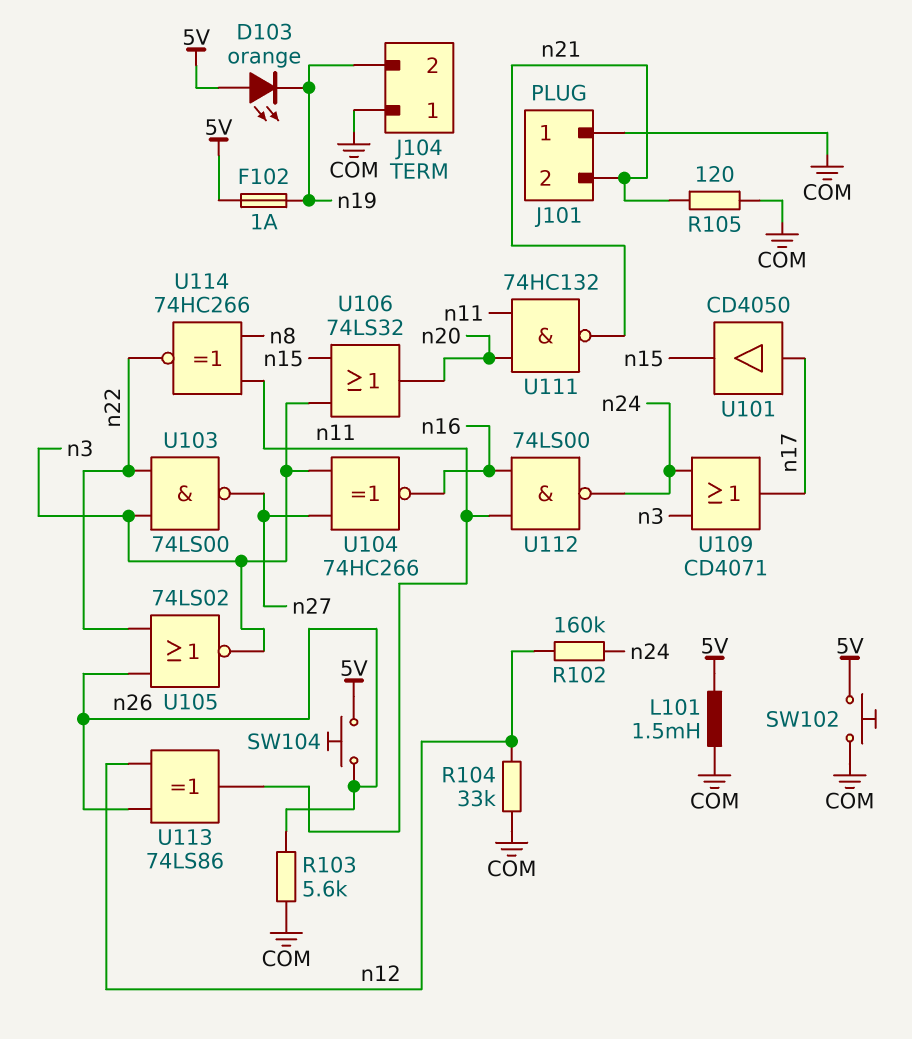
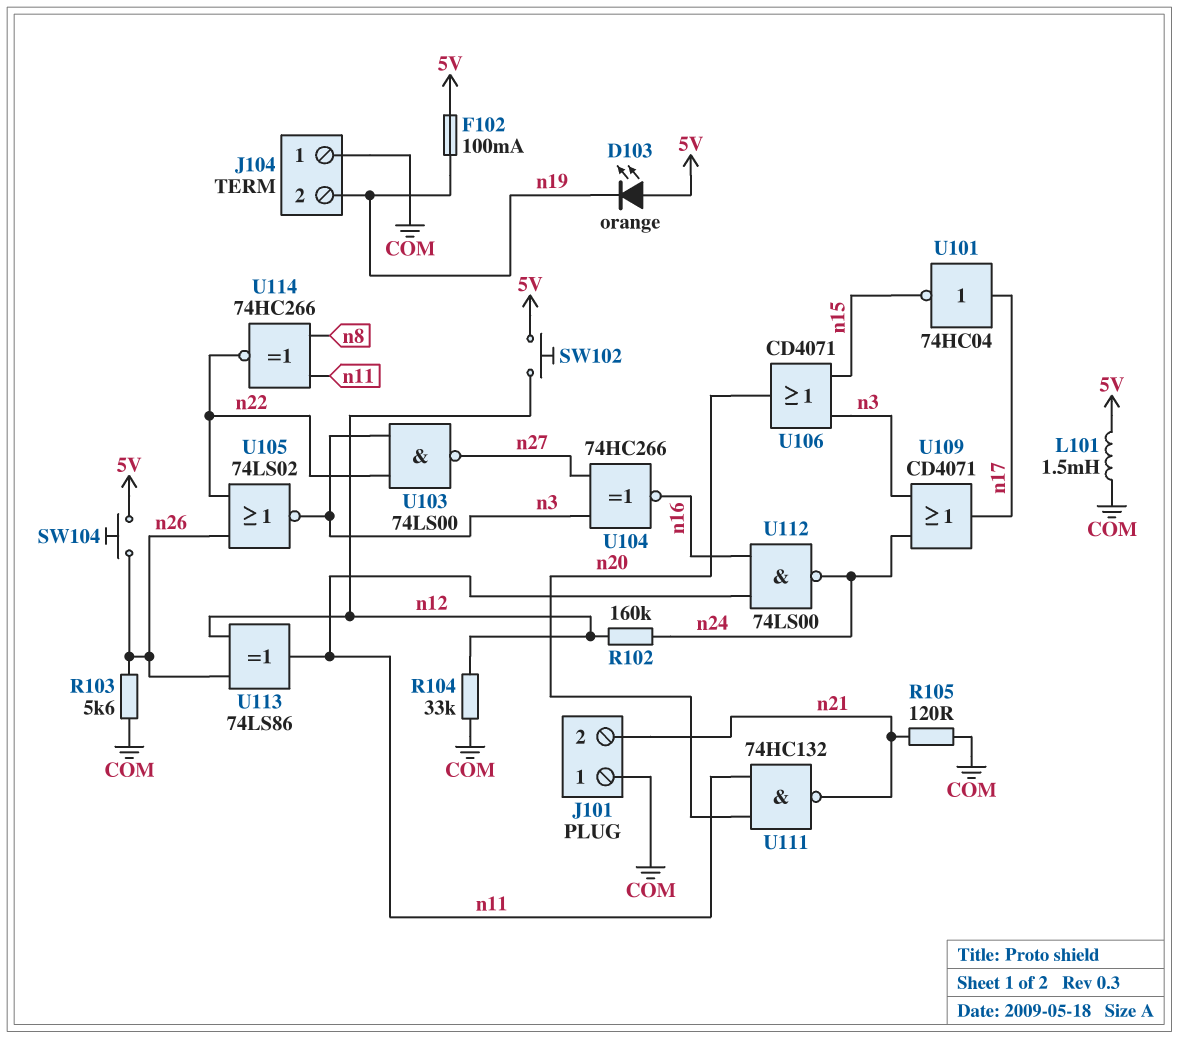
F102: 1A (5V, n19) -> 100mA (5V, n19)
SW102: button (5V, COM) -> button (5V, n12)
U101: buffer CD4050 (in n17, out n15) -> NOT 74HC04 (in n17, out n15)
U106: OR 74LS32 (in n3, in n15, out n20) -> OR CD4071 (in n3, in n15, out n20)

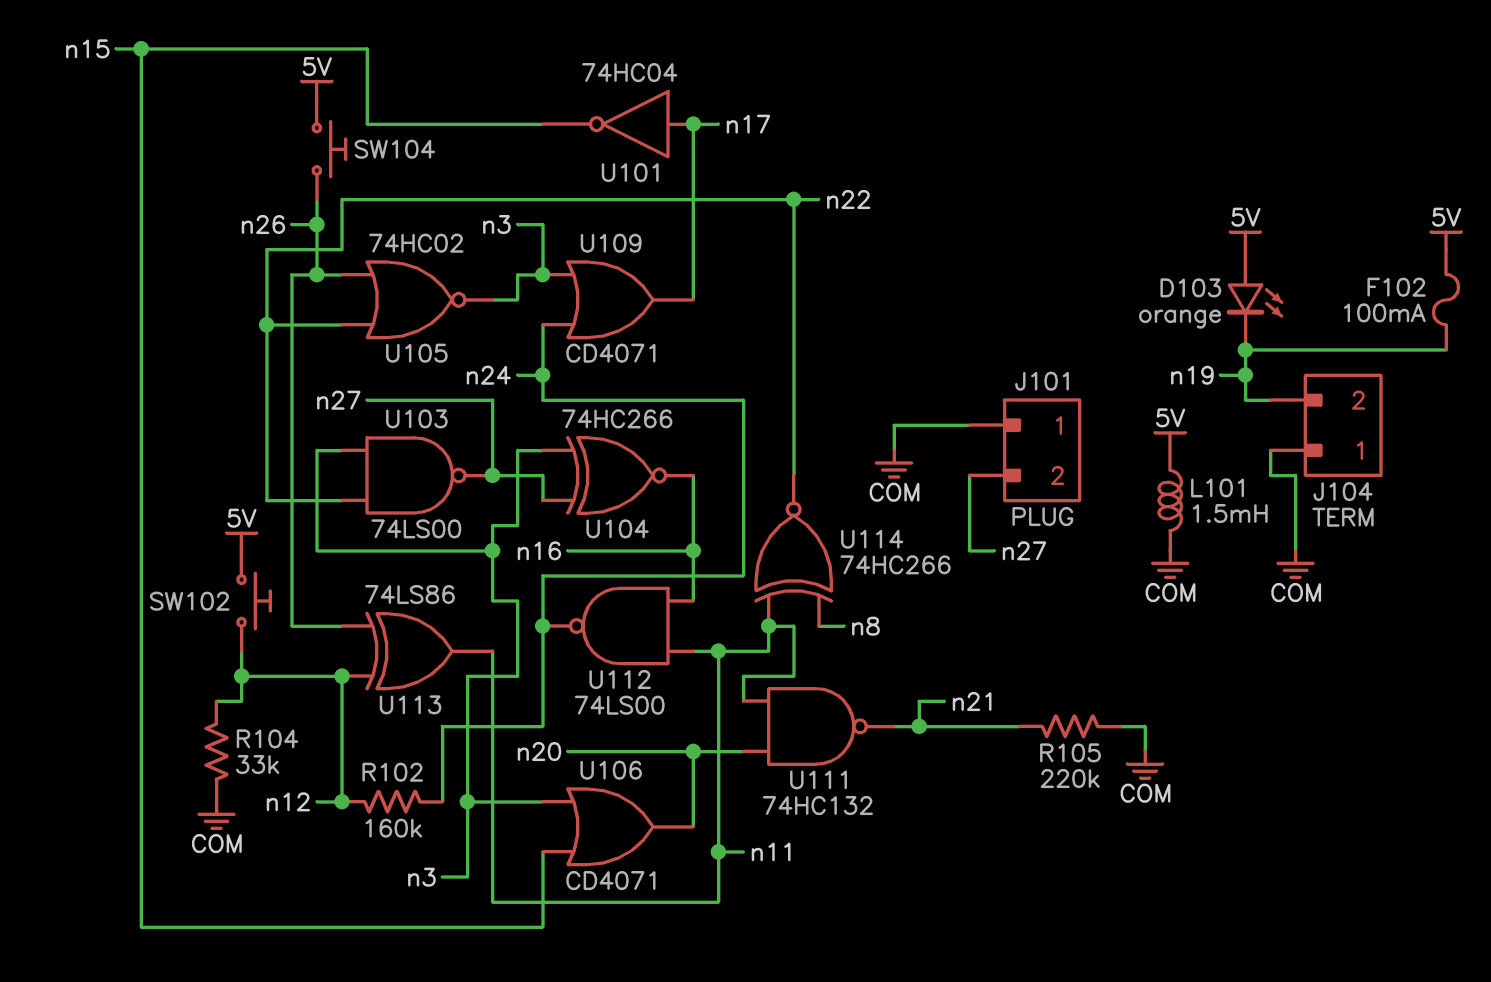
J101 pin 2: n21 -> n27
R103: 5.6k (COM, n26) -> none
R105: 120 (COM, n21) -> 220k (COM, n21)
U105: NOR 74LS02 (in n22, in n26, out n3) -> NOR 74HC02 (in n22, in n26, out n3)

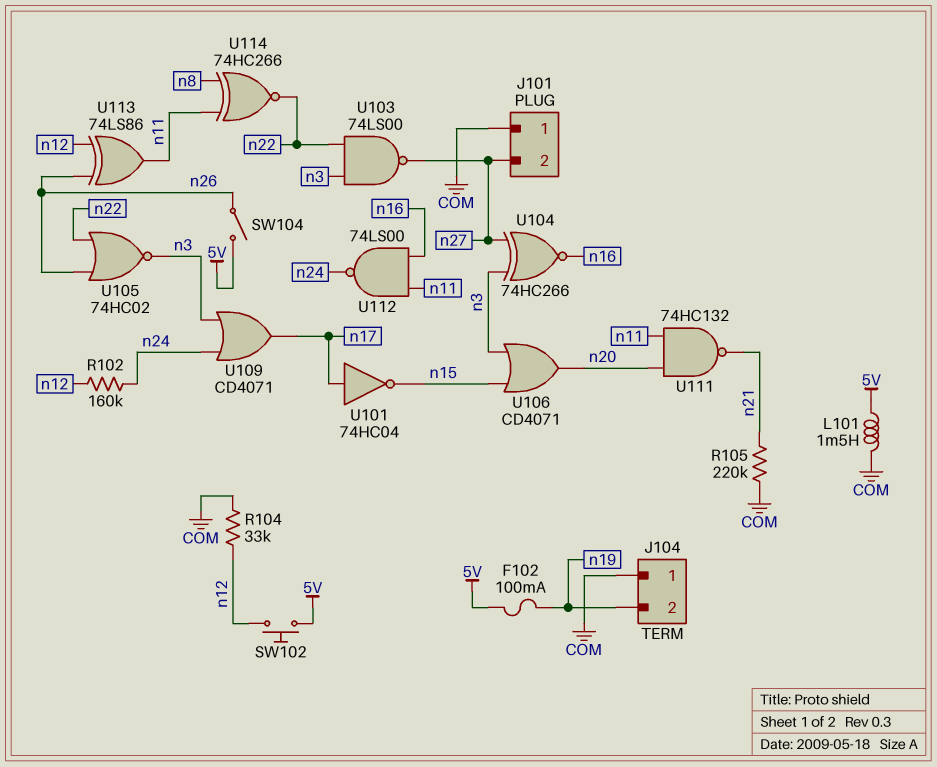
D103: LED orange (A 5V, K n19) -> none
SW104: button (5V, n26) -> switch (5V, n26)

